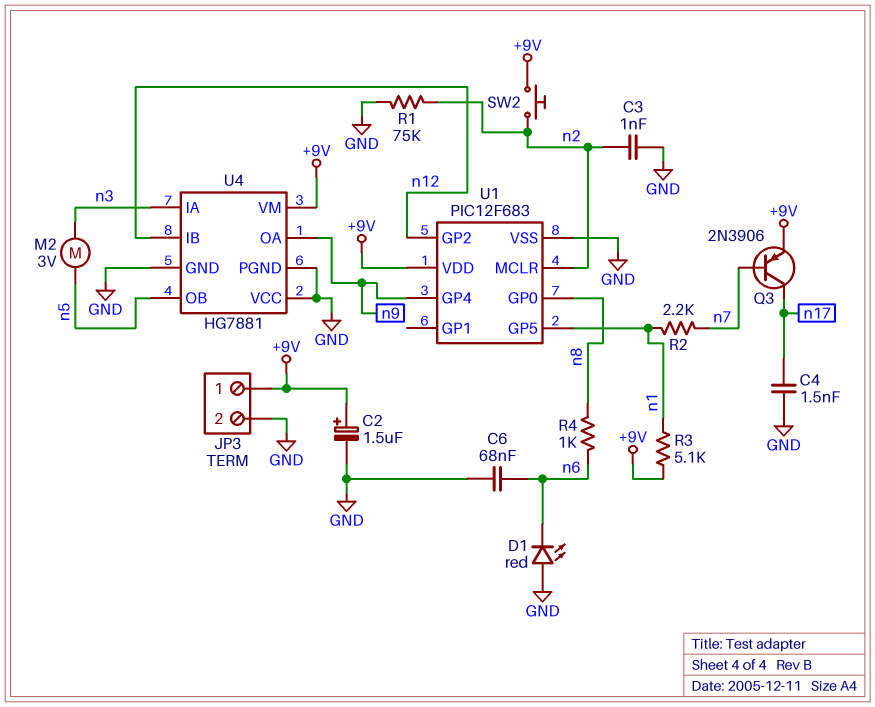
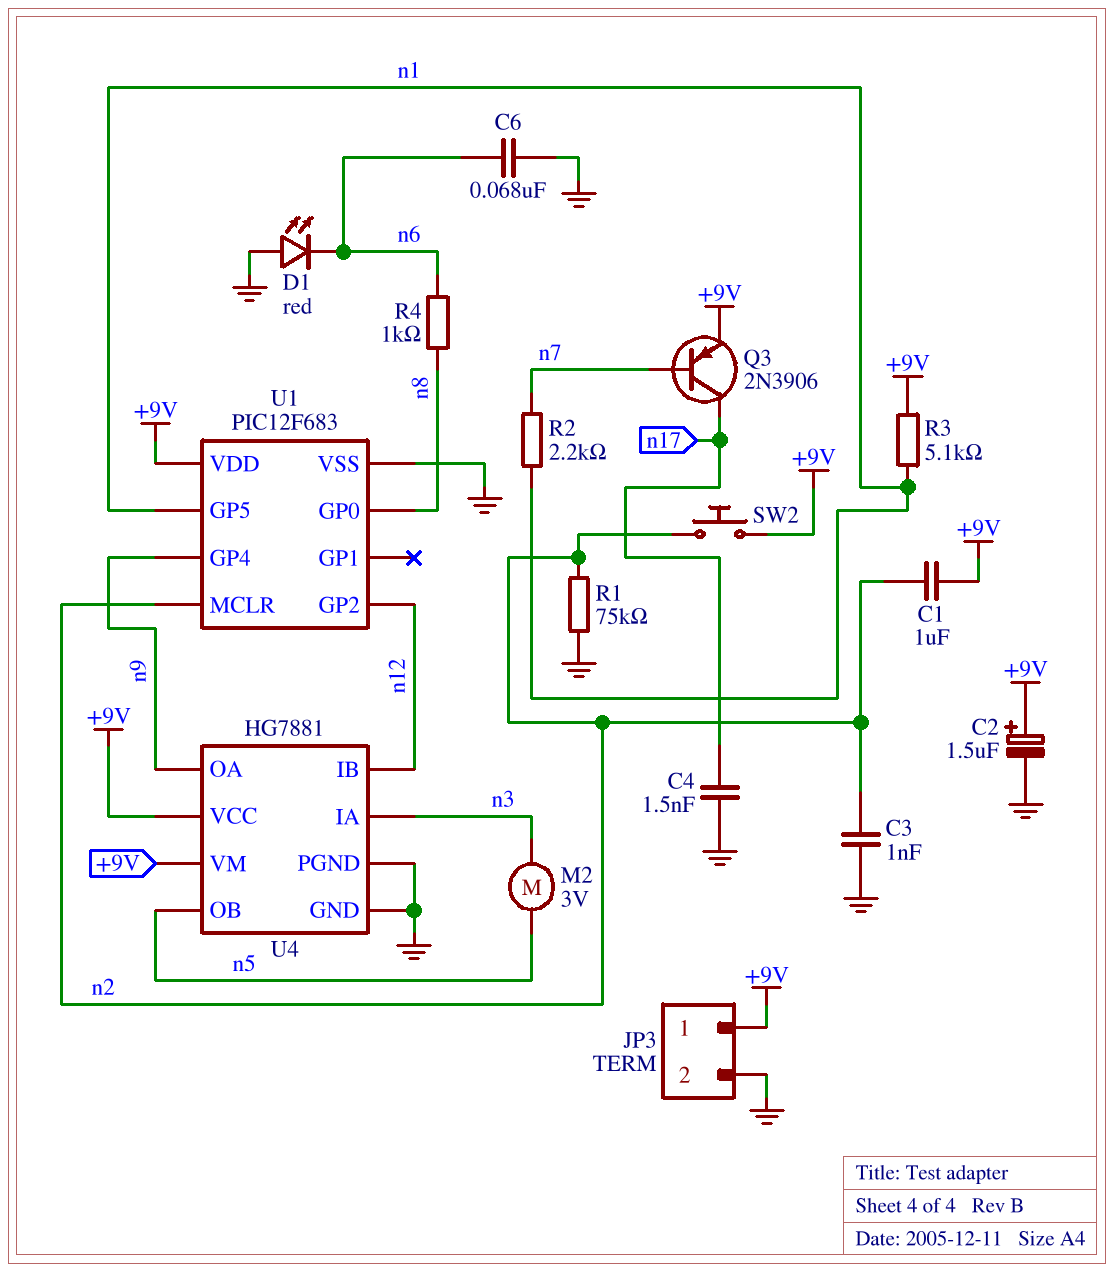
C1: none -> 1uF (+9V, n2)
U4 pin VCC: GND -> +9V

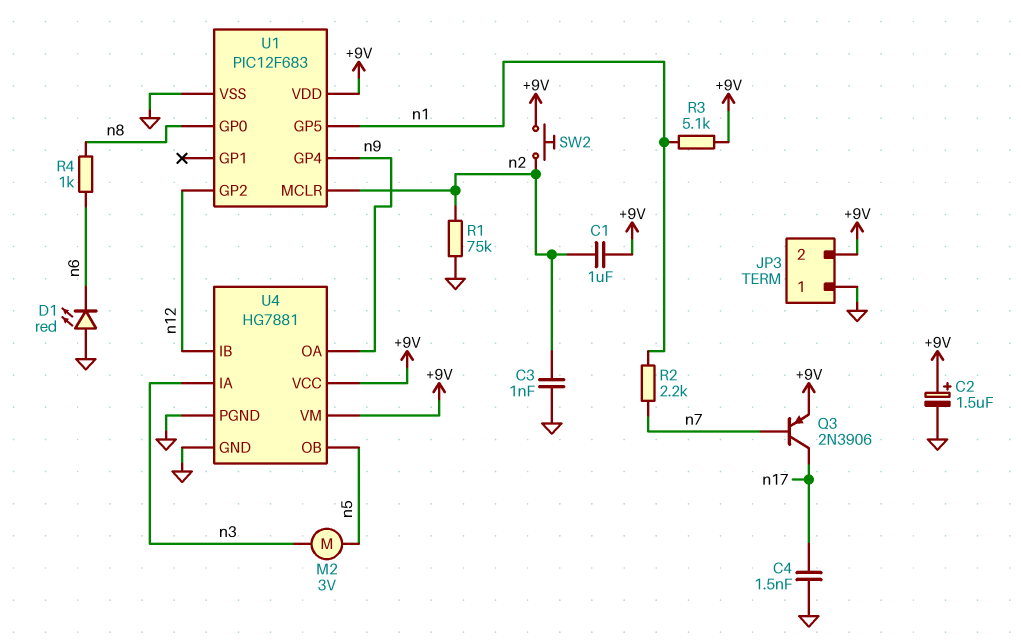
C6: 68nF (GND, n6) -> none
JP3 pin 1: +9V -> GND
JP3 pin 2: GND -> +9V

